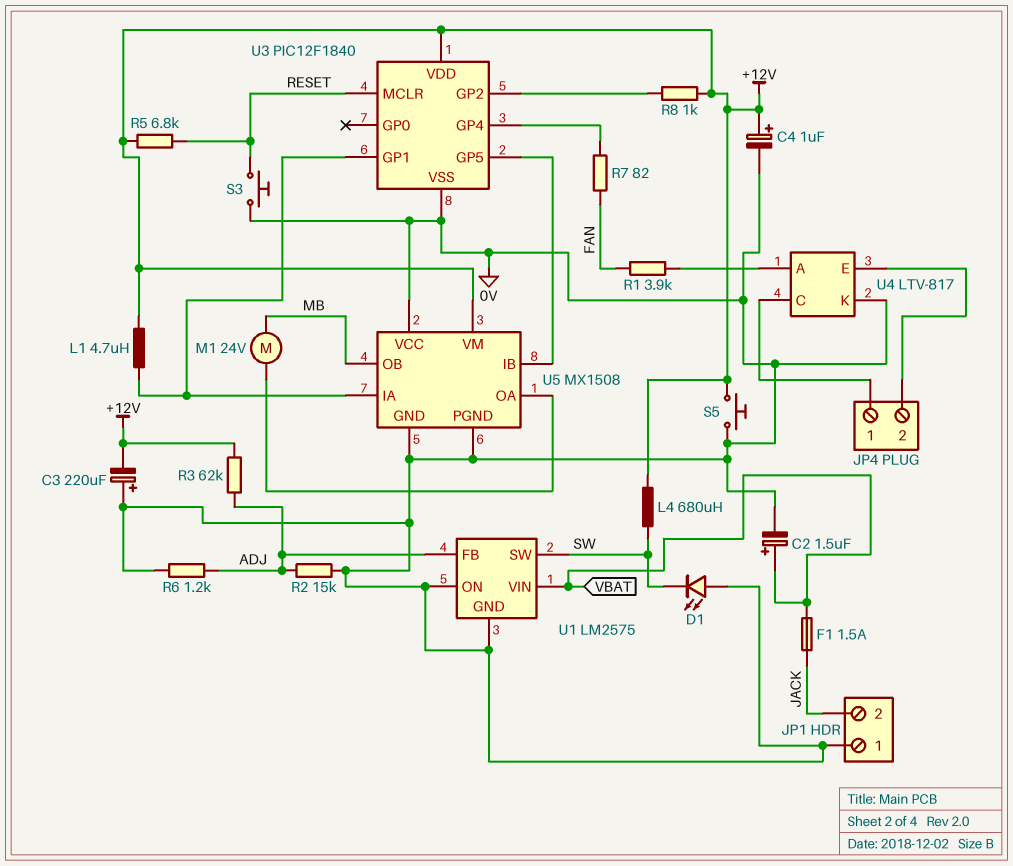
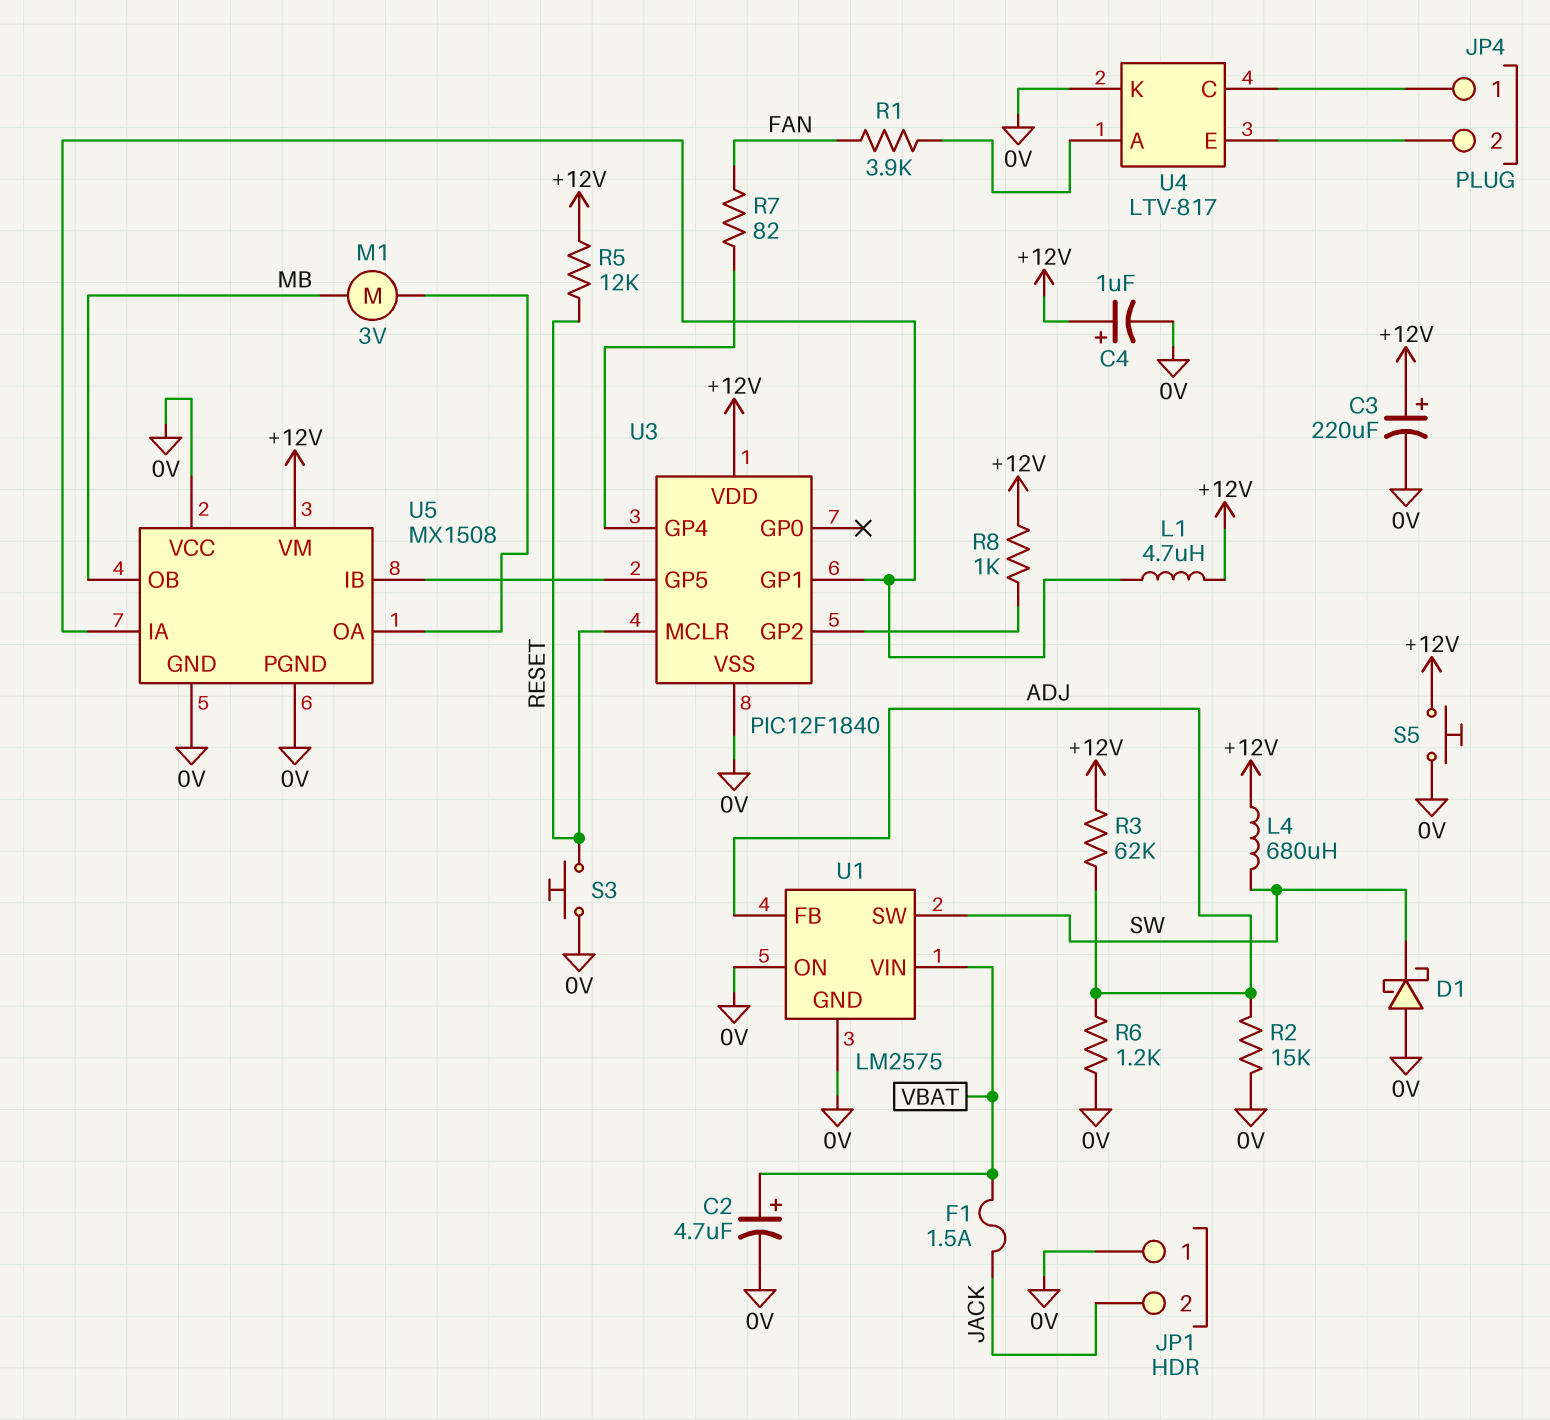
C2: 1.5uF (plus VBAT, minus 0V) -> 4.7uF (plus VBAT, minus 0V)
C3: 220uF (plus 0V, minus +12V) -> 220uF (plus +12V, minus 0V)
D1: LED (A 0V, K SW) -> schottky (A 0V, K SW)
M1: motor 24V (MB, U5/OA) -> motor 3V (MB, U5/OA)
R5: 6.8k (+12V, RESET) -> 12k (+12V, RESET)

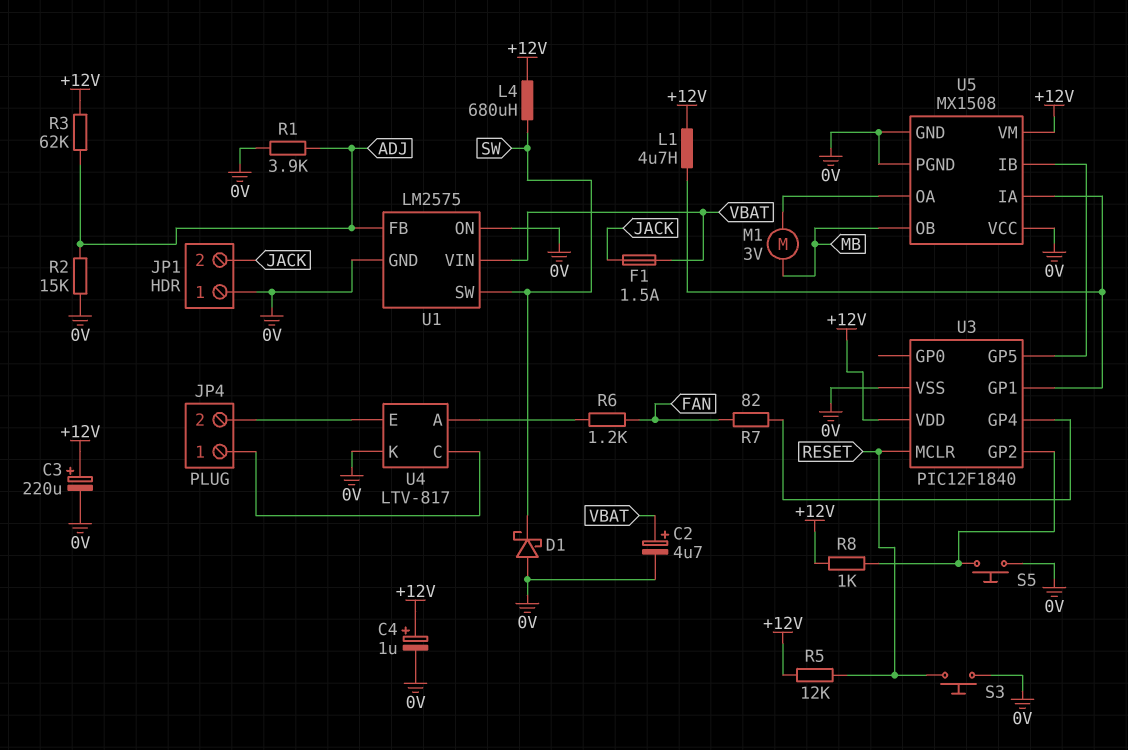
R1: 3.9k (FAN, U4/A) -> 3.9k (0V, ADJ)
R6: 1.2k (0V, ADJ) -> 1.2k (FAN, U4/A)
S5: button (+12V, 0V) -> button (0V, U3/GP2)

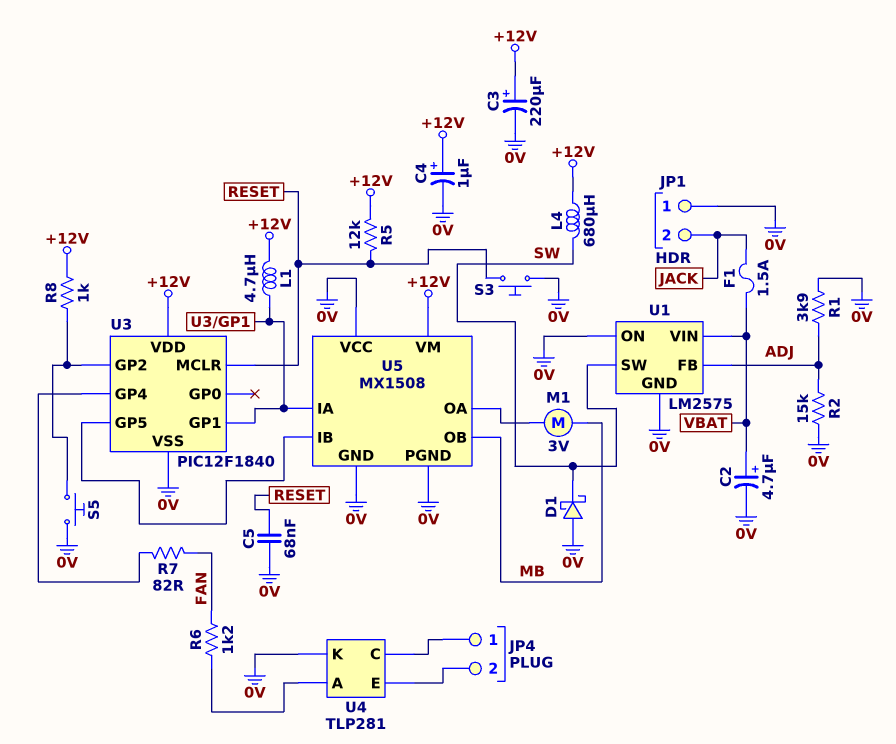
C5: none -> 68nF (0V, RESET)
R3: 62k (+12V, ADJ) -> none
U4: LTV-817 -> TLP281

